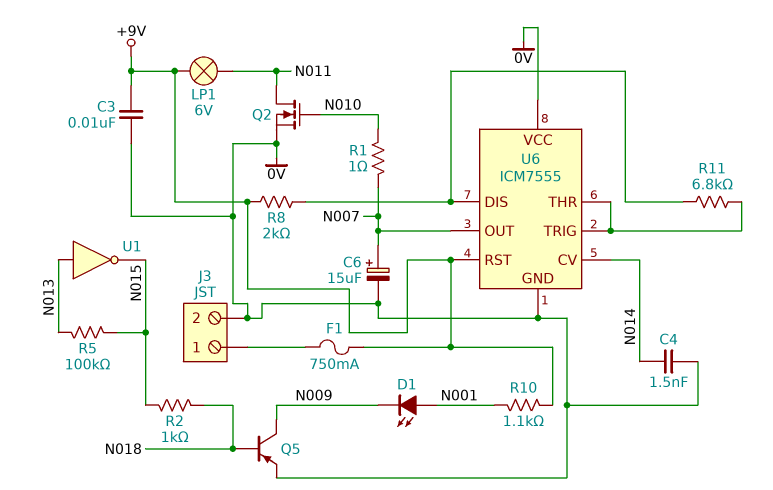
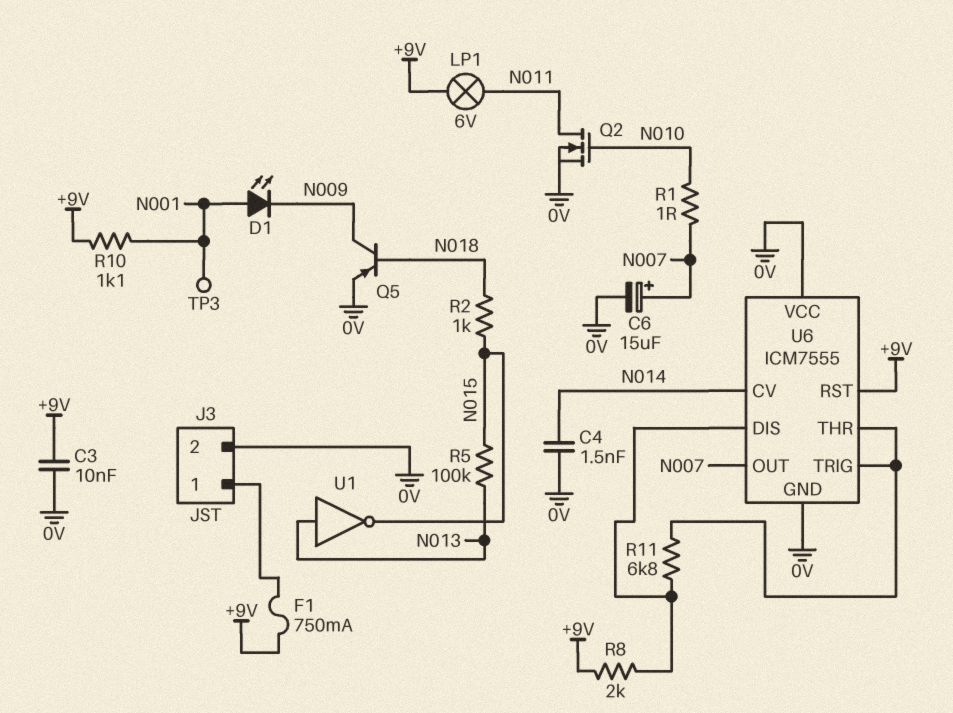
TP3: none -> test point (N001)

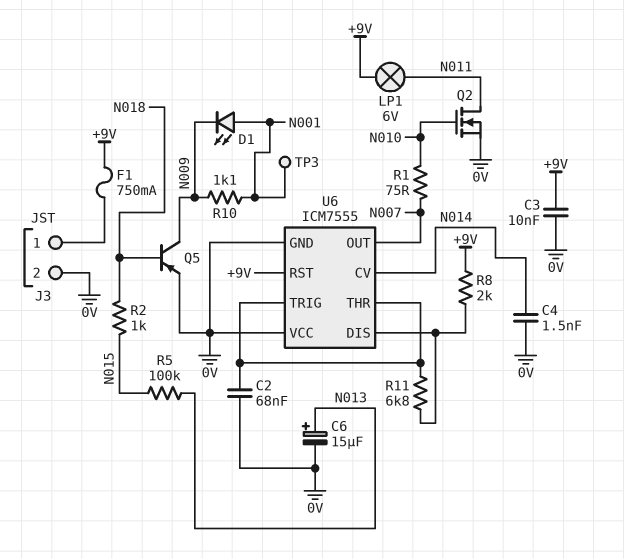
C2: none -> 68nF (0V, U6/THR)
C6: 15uF (plus N007, minus 0V) -> 15uF (plus N013, minus 0V)
R1: 1 (N007, N010) -> 75 (N007, N010)
R10: 1.1k (+9V, N001) -> 1.1k (N001, N009)
U1: NOT (in N013, out N015) -> none

